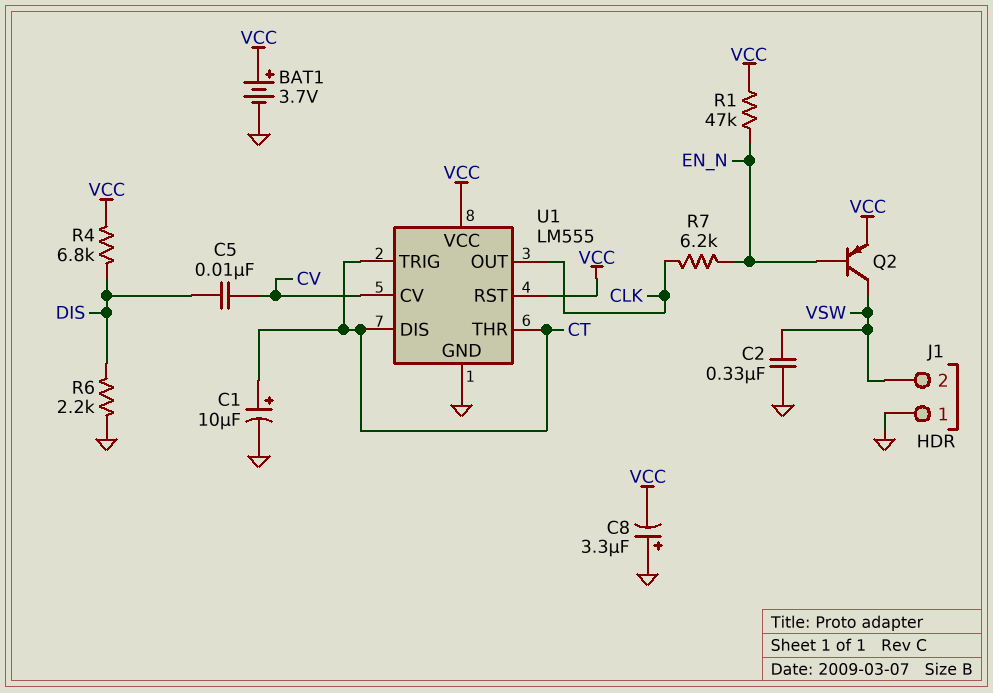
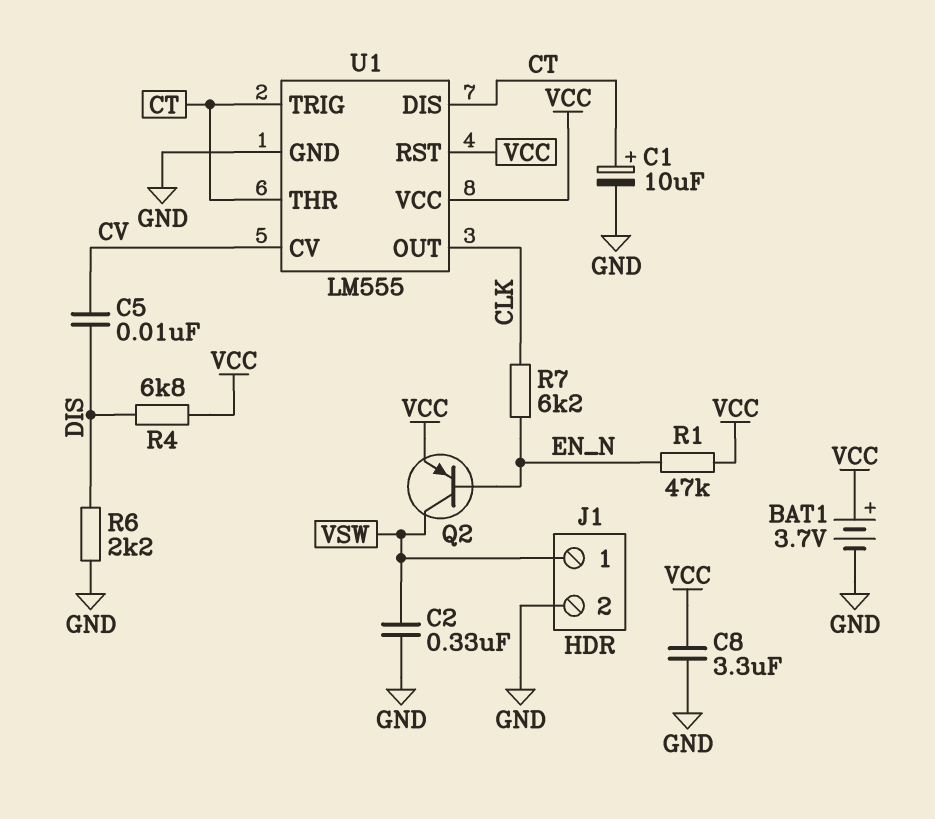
C8: 3.3uF (plus GND, minus VCC) -> 3.3uF (GND, VCC)
J1 pin 1: GND -> VSW
J1 pin 2: VSW -> GND

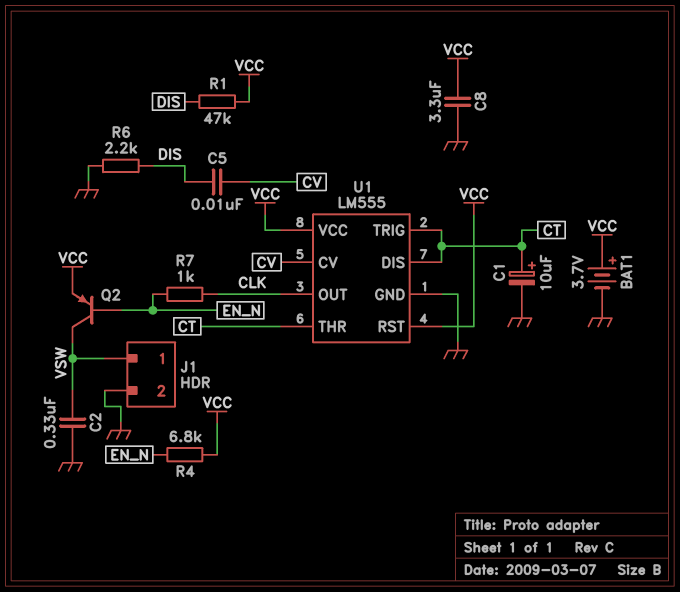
R1: 47k (EN_N, VCC) -> 47k (DIS, VCC)
R4: 6.8k (DIS, VCC) -> 6.8k (EN_N, VCC)
R7: 6.2k (CLK, EN_N) -> 1k (CLK, EN_N)

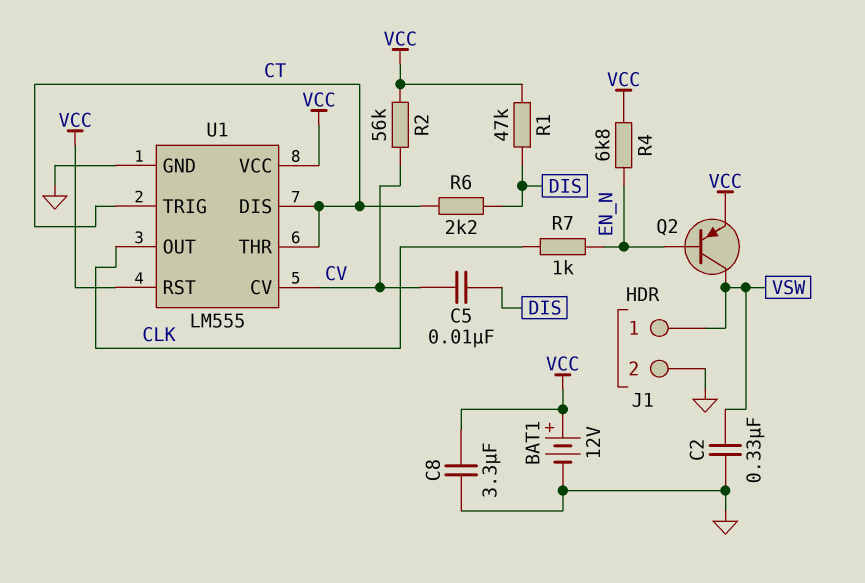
BAT1: 3.7V (plus VCC, minus GND) -> 12V (plus VCC, minus GND)
C1: 10uF (plus CT, minus GND) -> none
R2: none -> 56k (CV, VCC)
R6: 2.2k (DIS, GND) -> 2.2k (CT, DIS)

